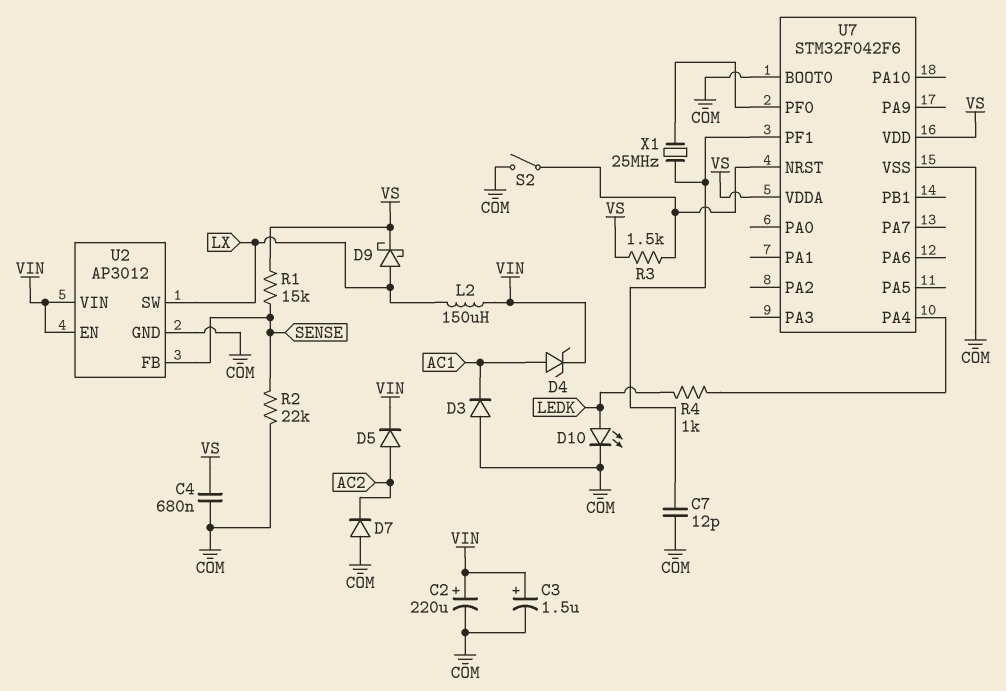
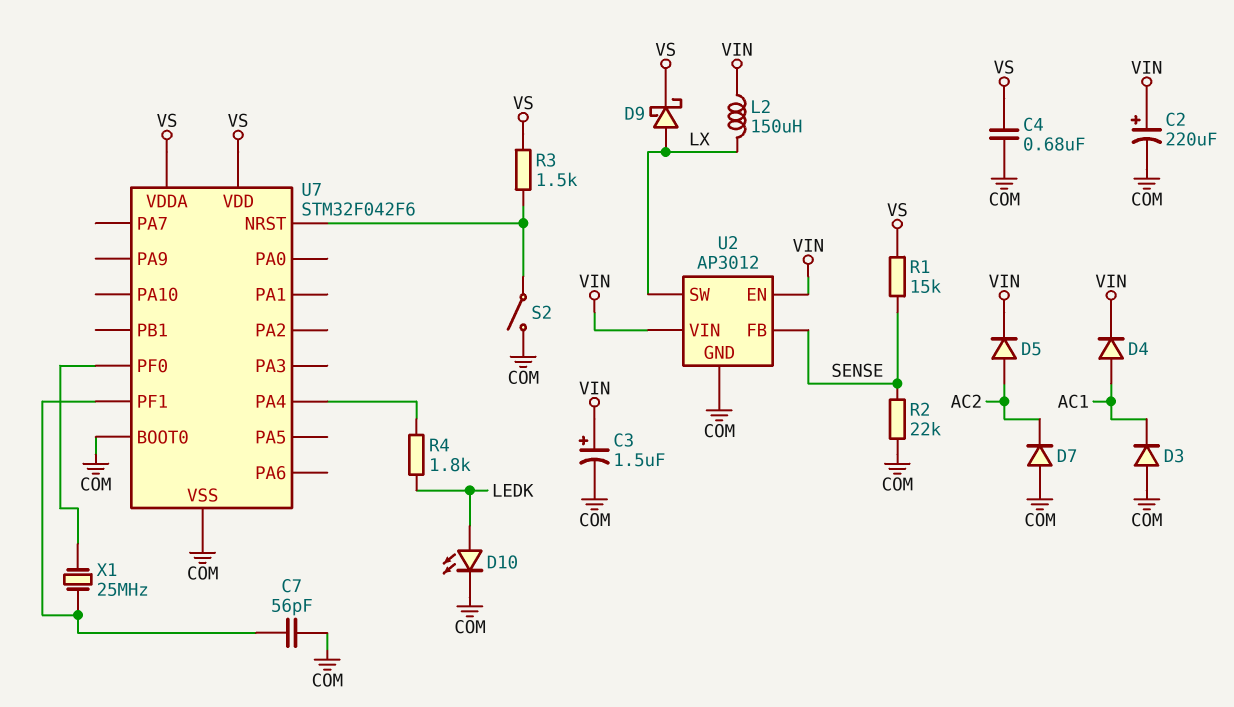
C7: 12pF (COM, U7/PF1) -> 56pF (COM, U7/PF1)
D4: zener (A AC1, K VIN) -> diode (A AC1, K VIN)
R4: 1k (LEDK, U7/PA4) -> 1.8k (LEDK, U7/PA4)

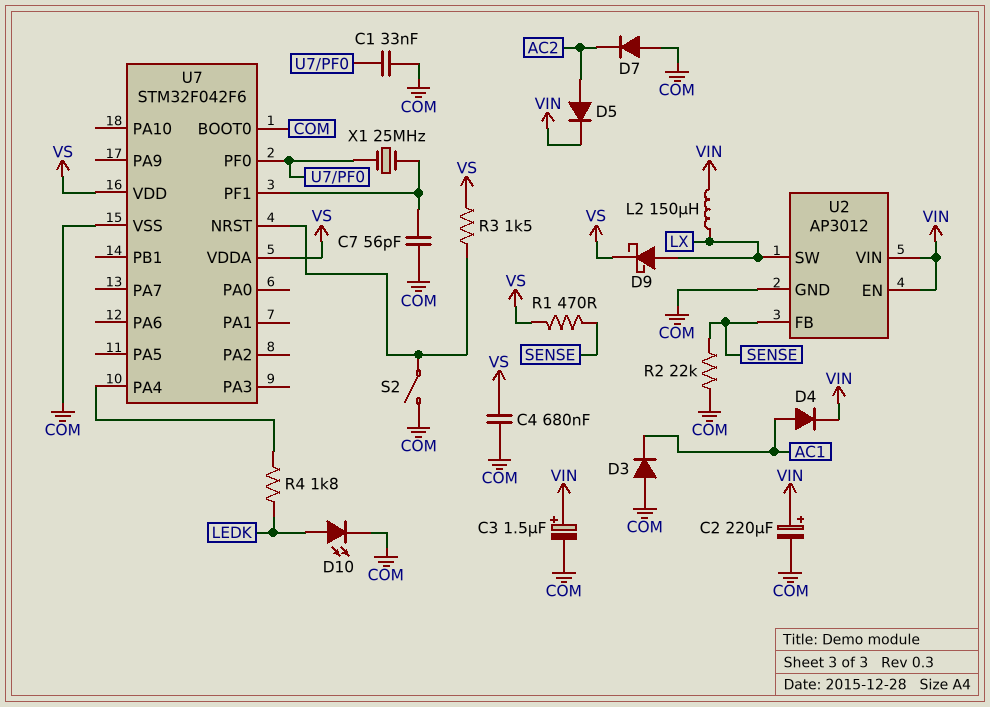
C1: none -> 33nF (COM, U7/PF0)
R1: 15k (SENSE, VS) -> 470 (SENSE, VS)

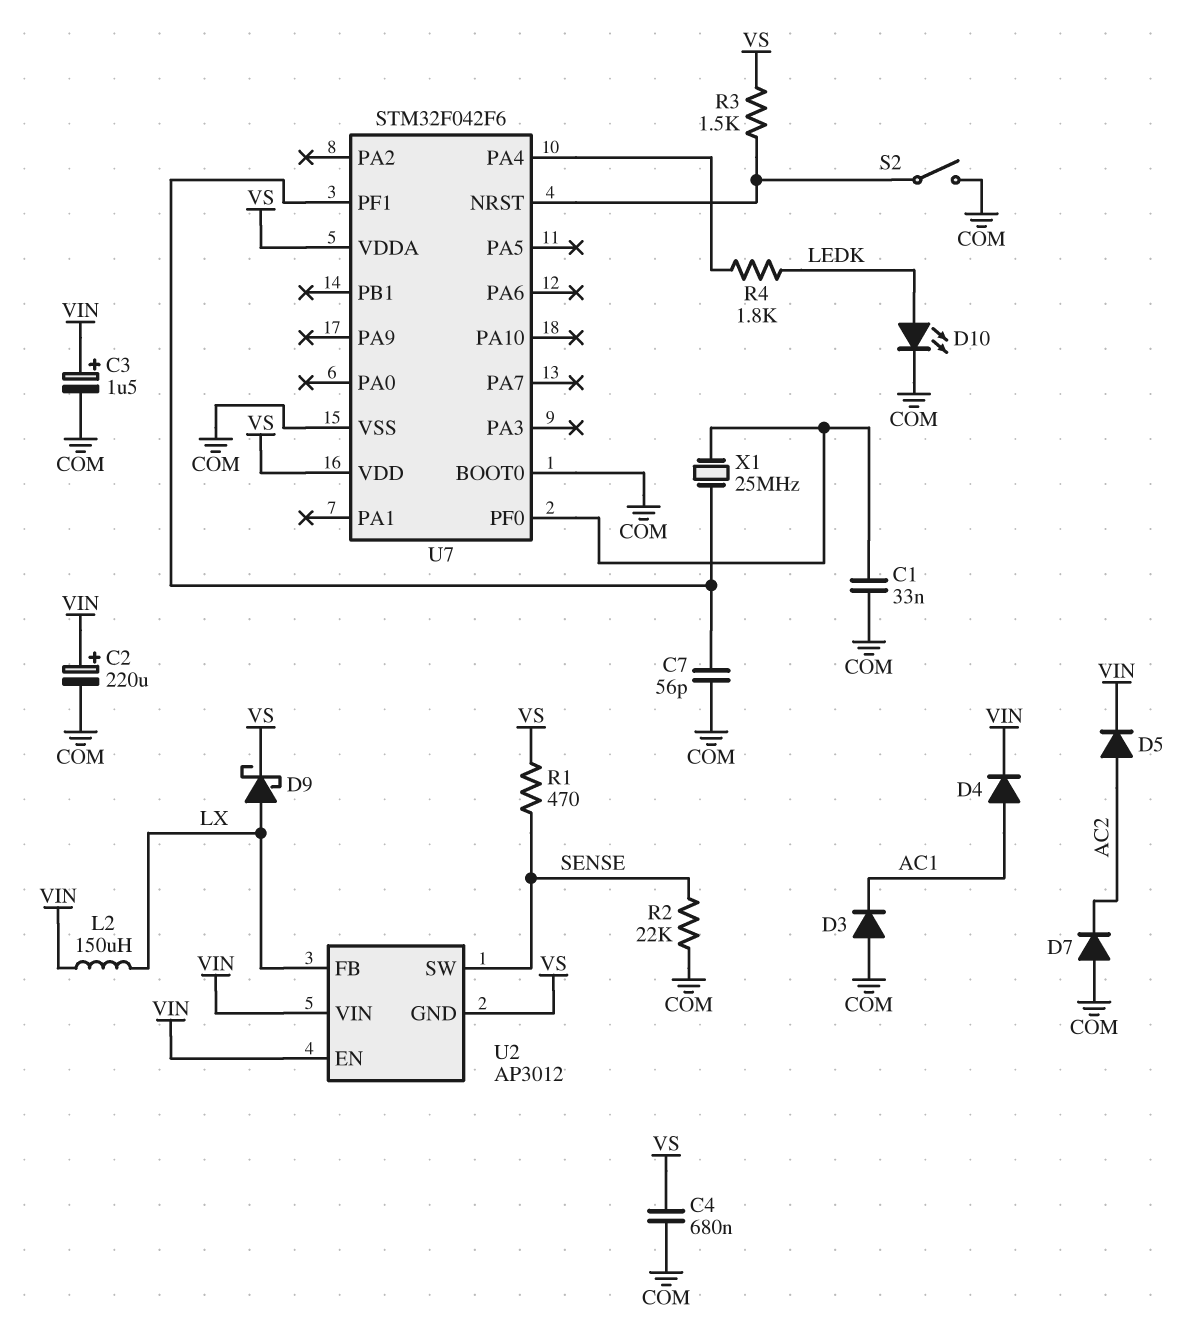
U2 pin FB: SENSE -> LX
U2 pin GND: COM -> VS
U2 pin SW: LX -> SENSE

